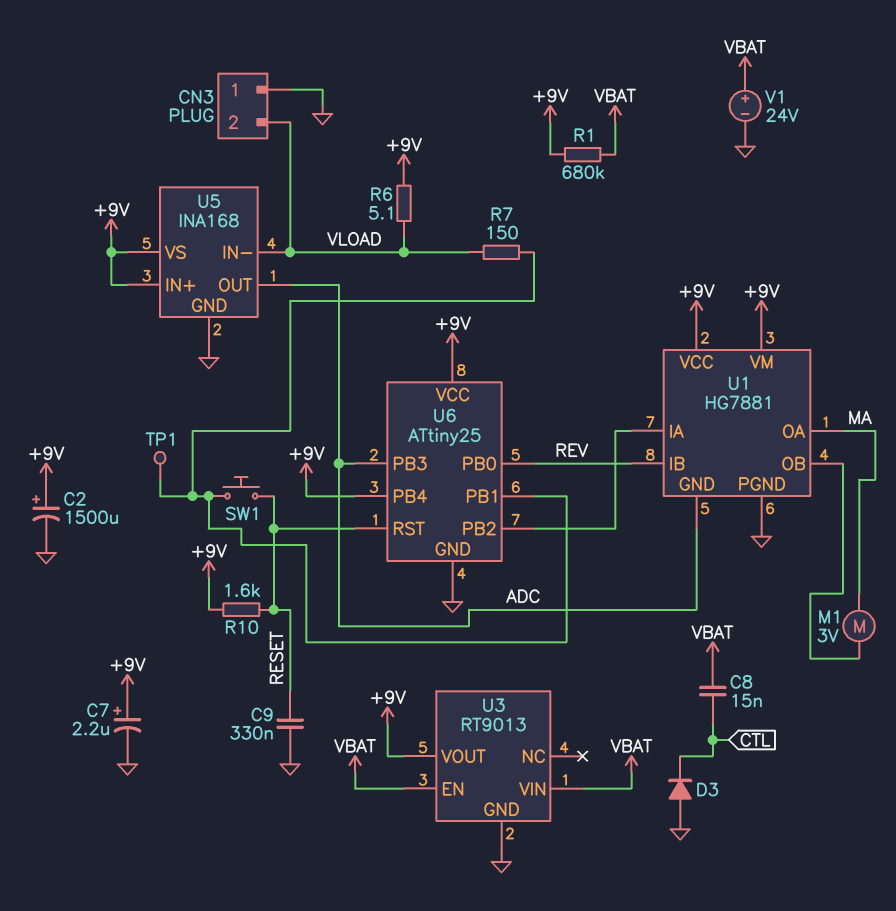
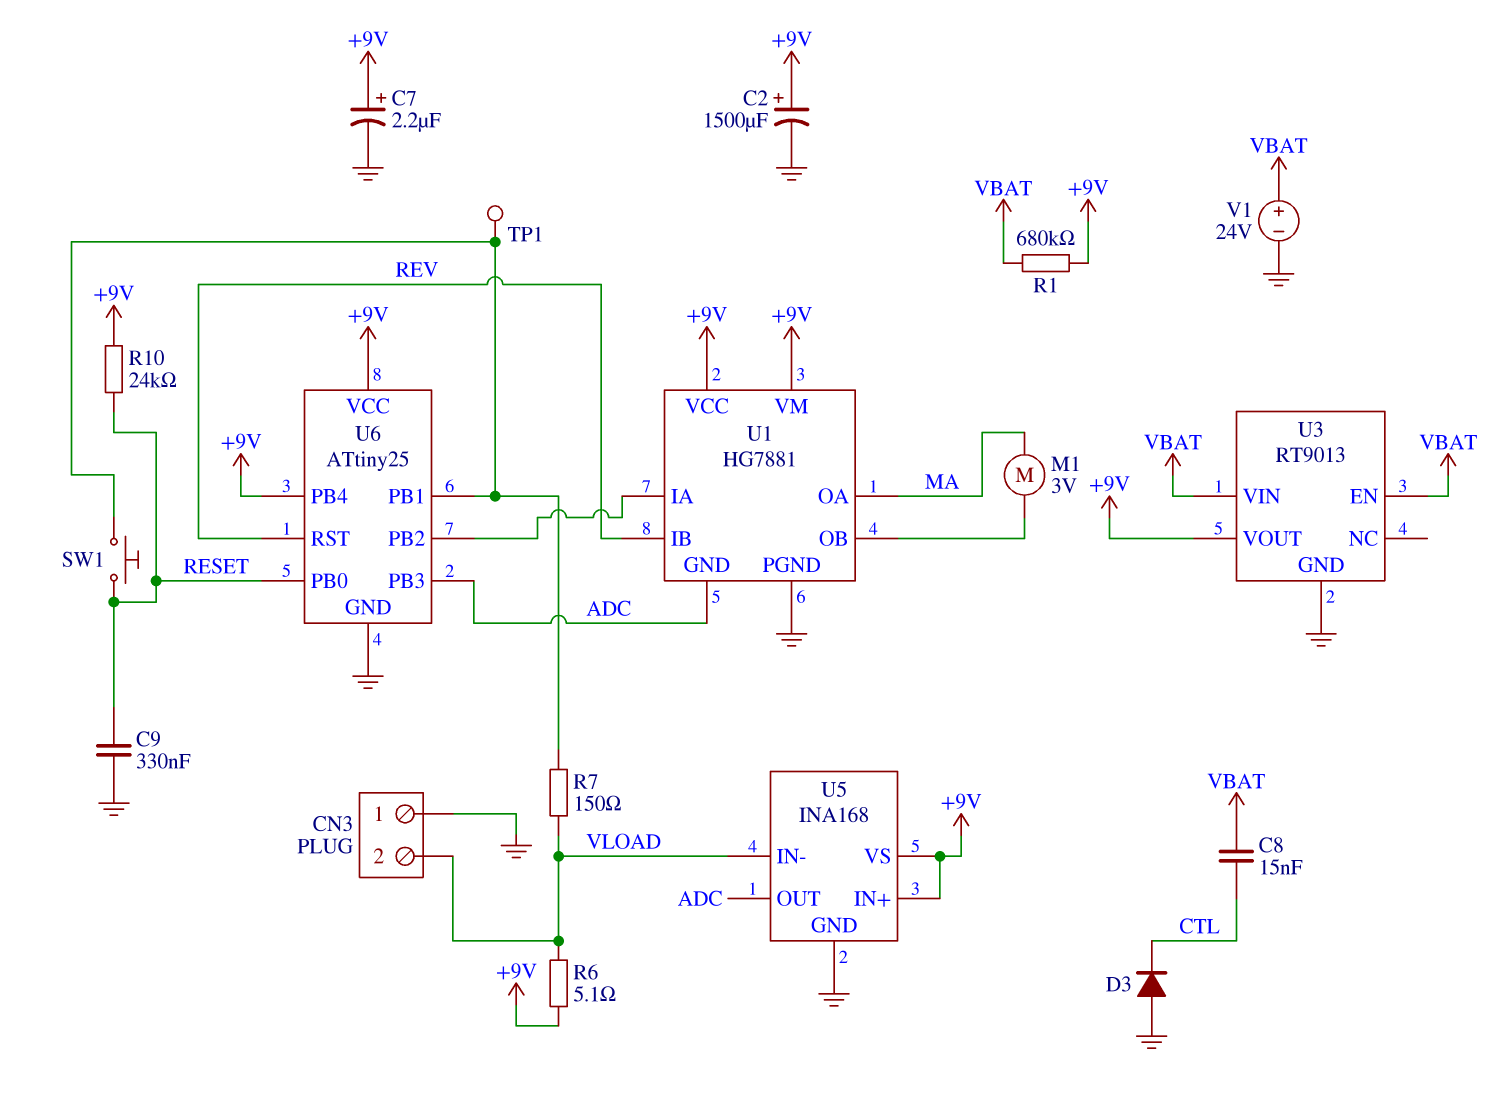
R10: 1.6k (+9V, RESET) -> 24k (+9V, RESET)
U6 pin PB0: REV -> RESET
U6 pin RST: RESET -> REV

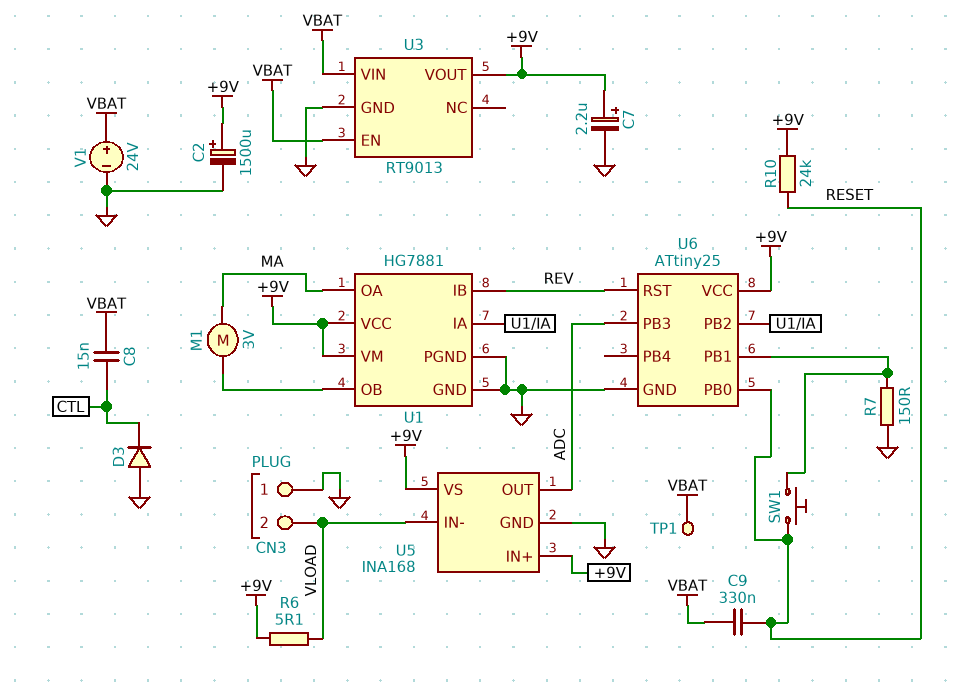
C9: 330nF (GND, RESET) -> 330nF (RESET, VBAT)
R1: 680k (+9V, VBAT) -> none
R7: 150 (U6/PB1, VLOAD) -> 150 (GND, U6/PB1)
TP1: test point (U6/PB1) -> test point (VBAT)
U1 pin GND: ADC -> GND
U6 pin PB4: +9V -> none

